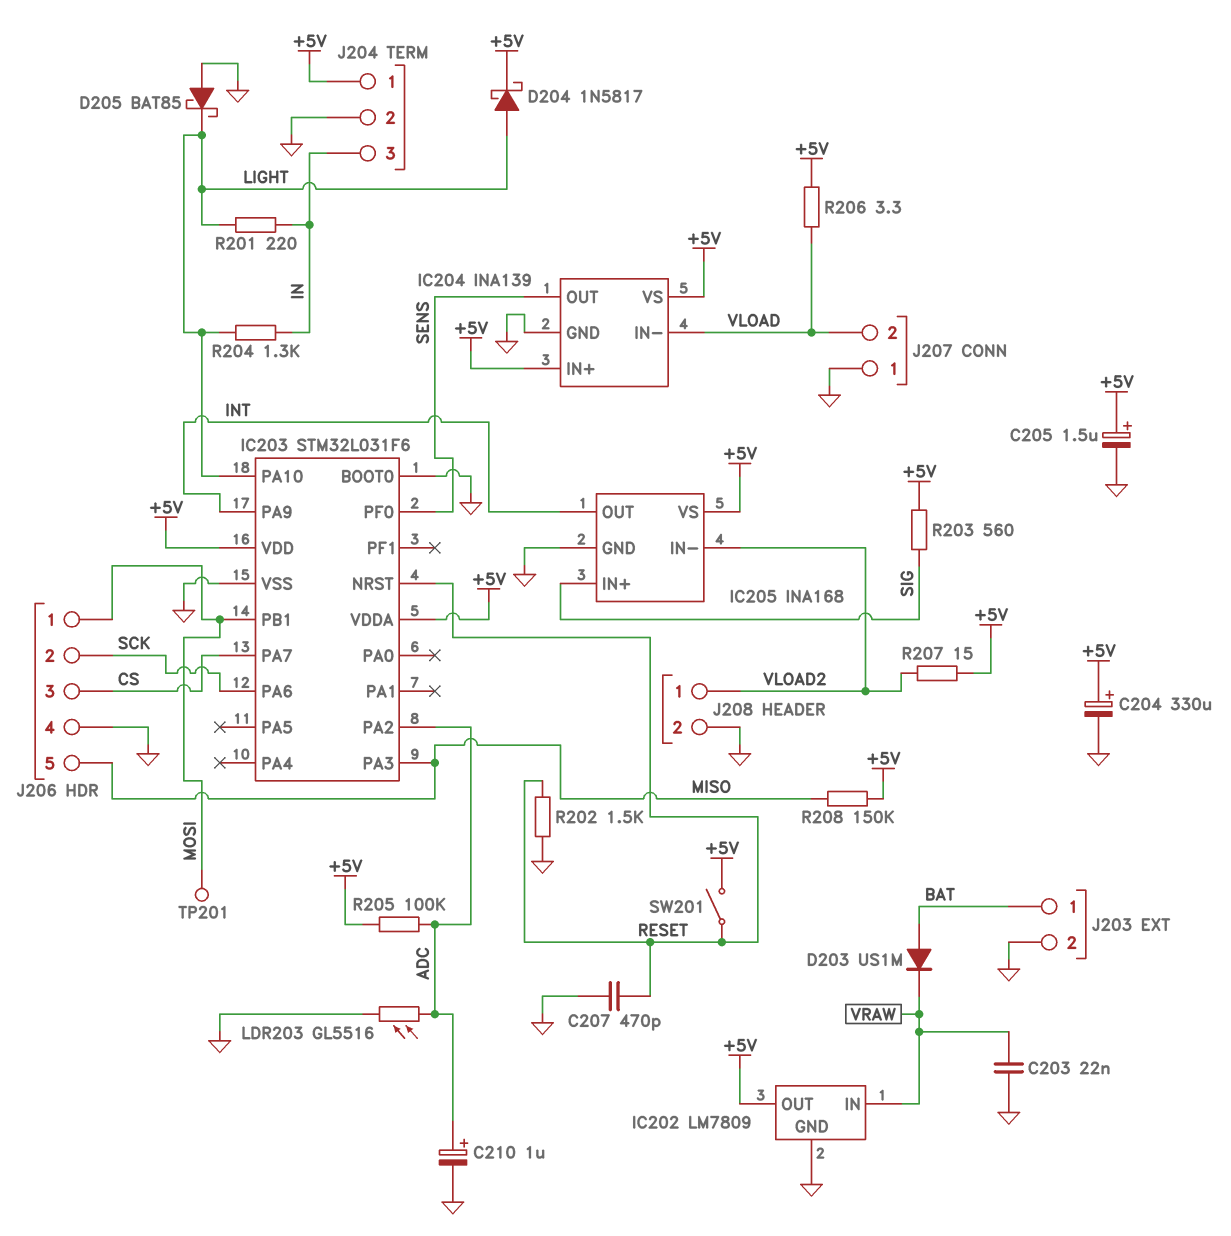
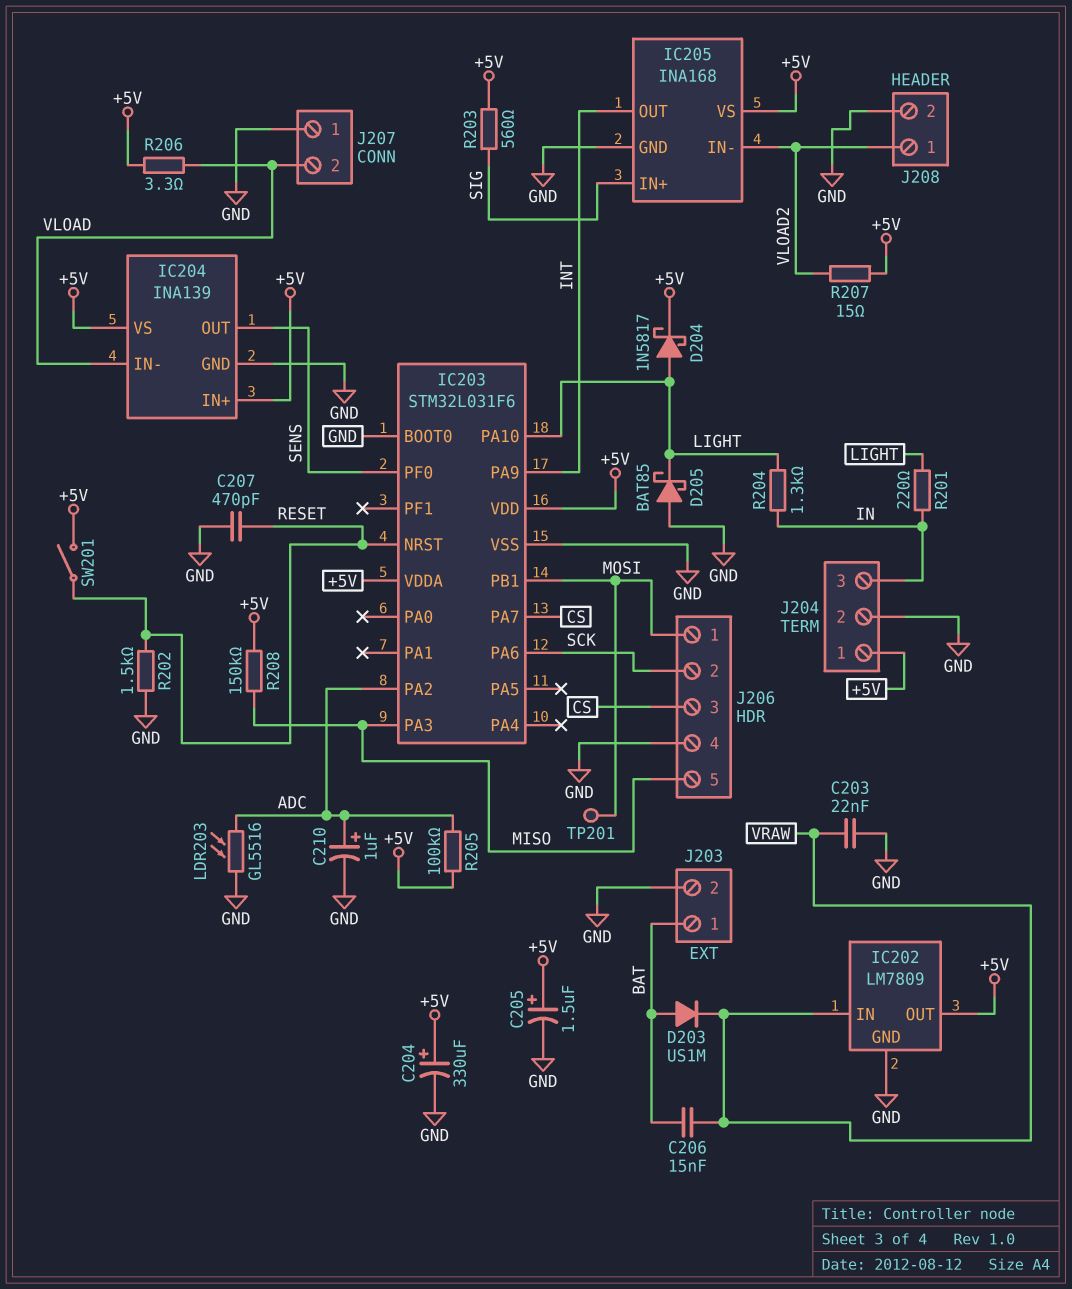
C206: none -> 15nF (BAT, VRAW)

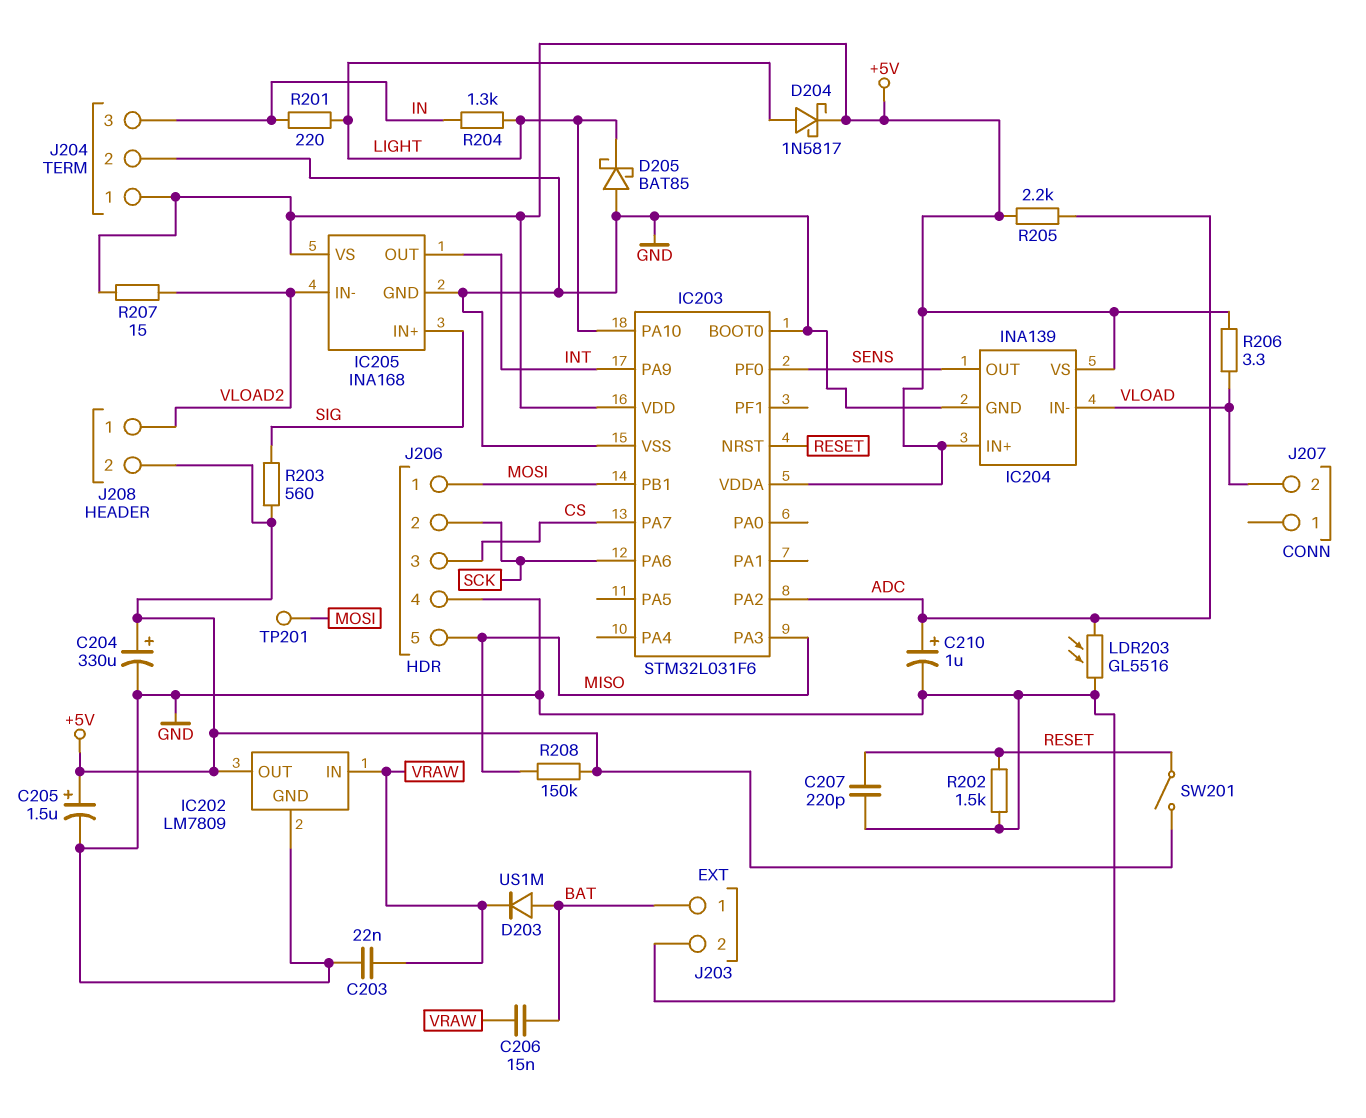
C207: 470pF (GND, RESET) -> 220pF (GND, RESET)
J207 pin 1: GND -> none
J208 pin 2: GND -> +5V
R205: 100k (+5V, ADC) -> 2.2k (+5V, ADC)

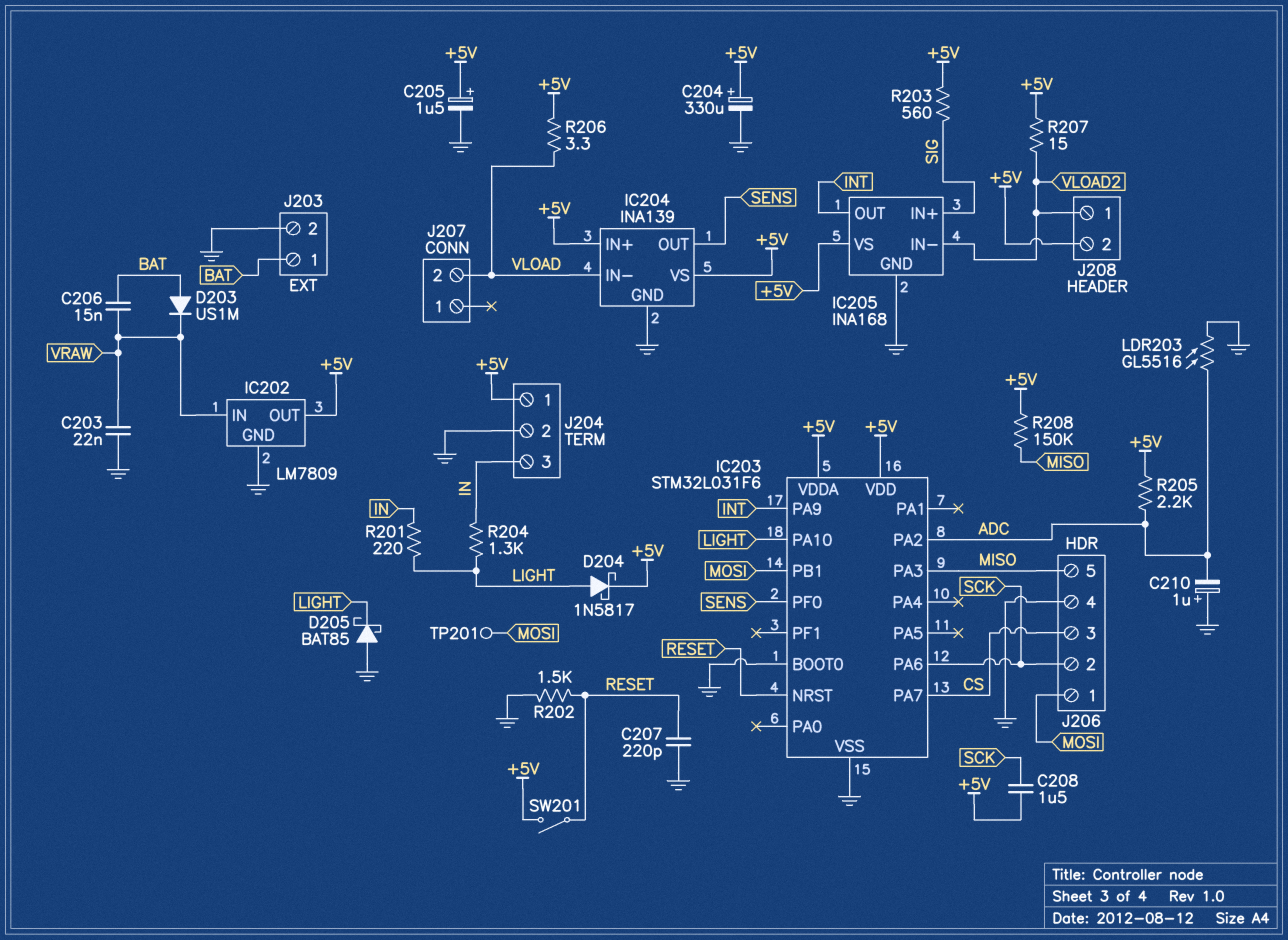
C208: none -> 1.5uF (+5V, SCK)
C210: 1uF (plus ADC, minus GND) -> 1uF (plus GND, minus ADC)

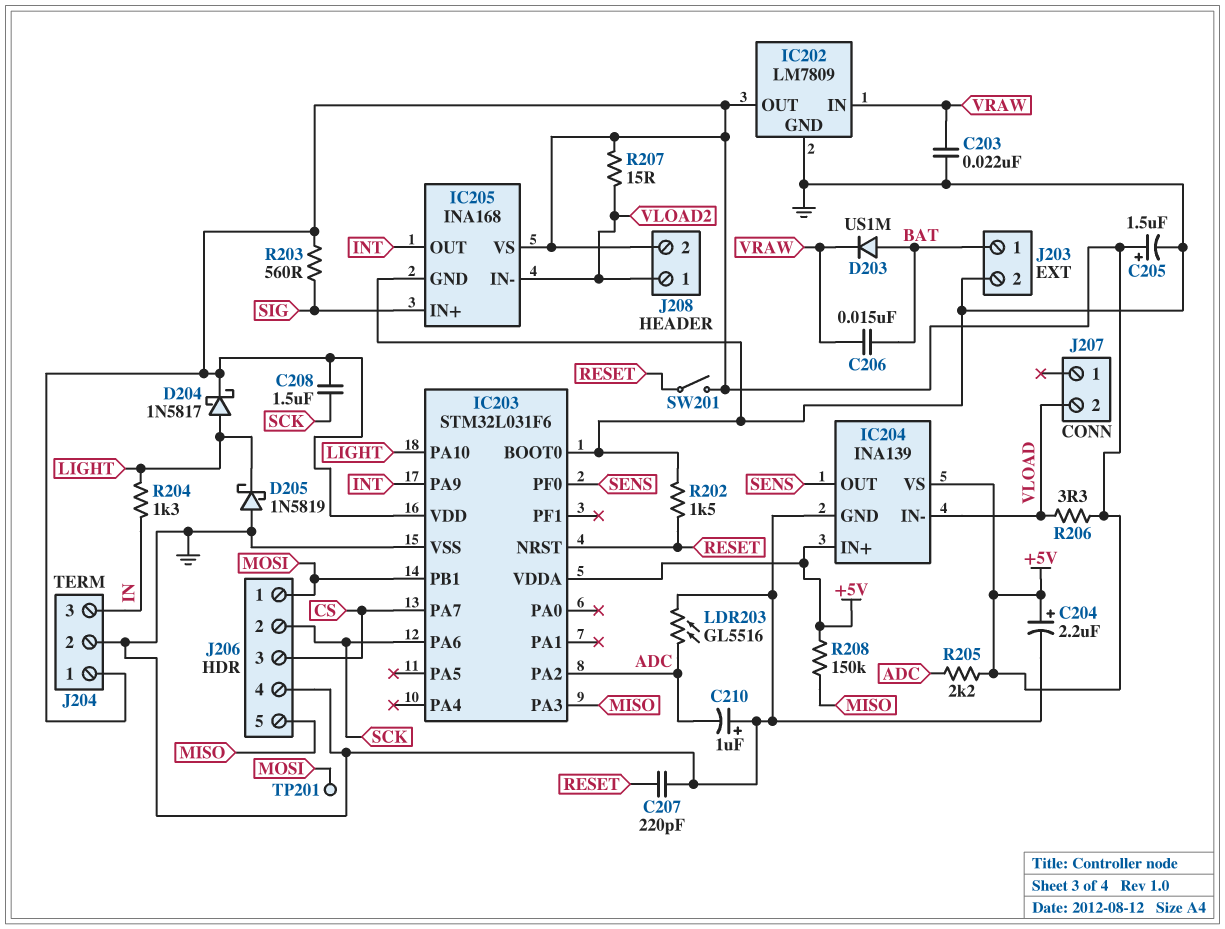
C204: 330uF (plus +5V, minus GND) -> 2.2uF (plus +5V, minus GND)
D205: schottky BAT85 (A GND, K LIGHT) -> schottky 1N5819 (A GND, K LIGHT)
R201: 220 (IN, LIGHT) -> none

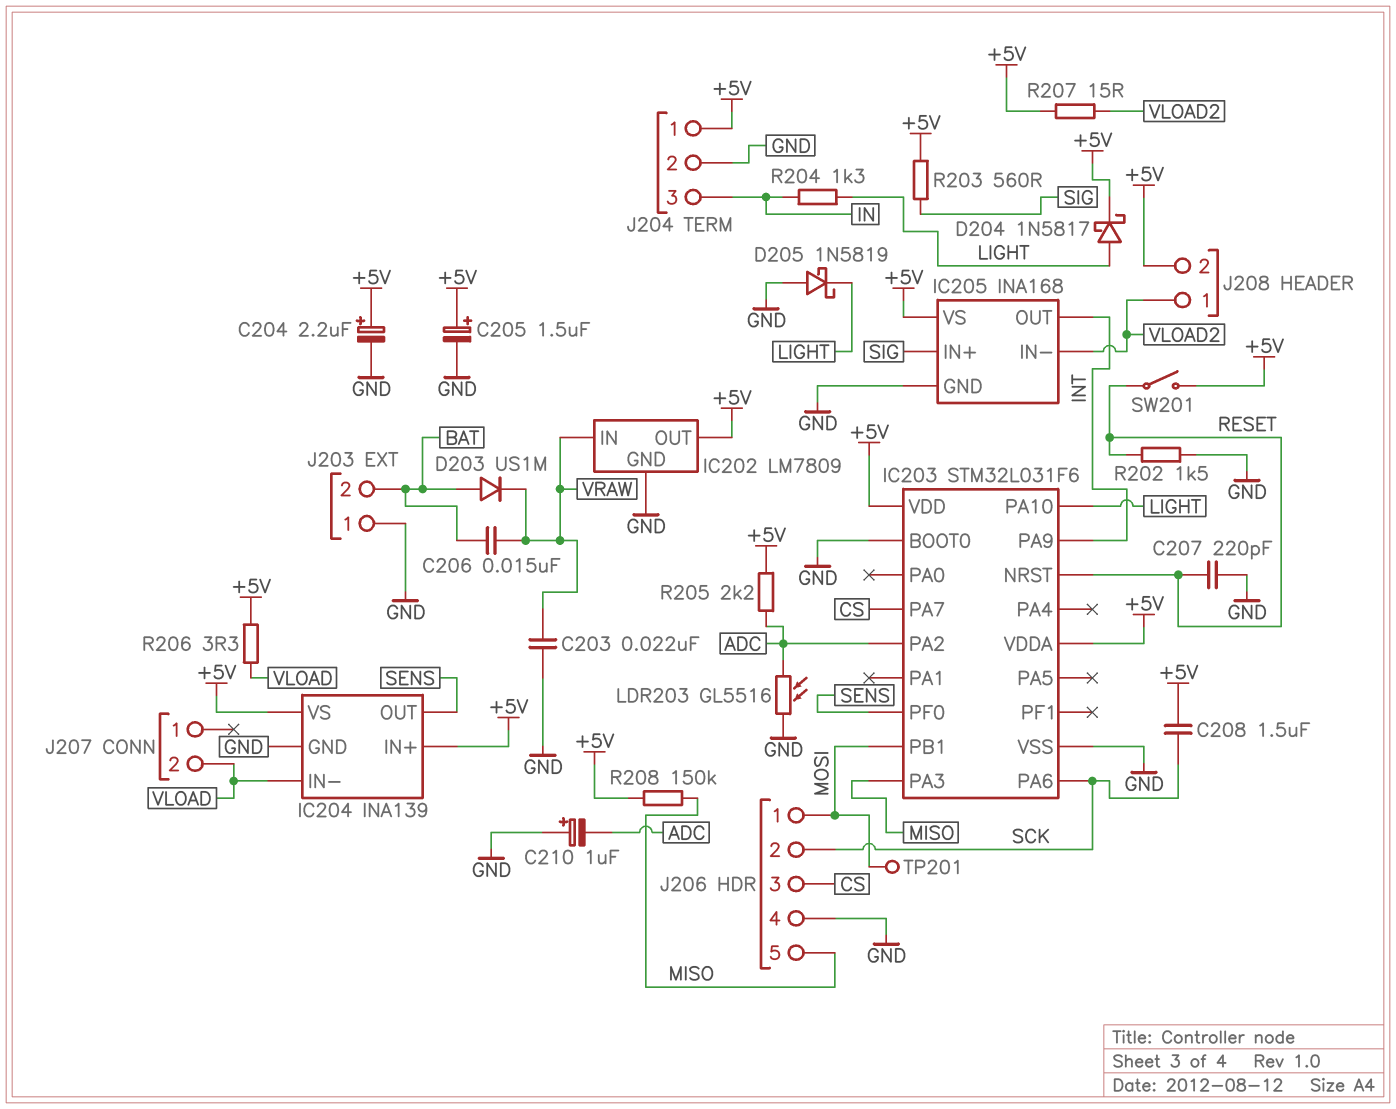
J203 pin 1: BAT -> GND
J203 pin 2: GND -> BAT

